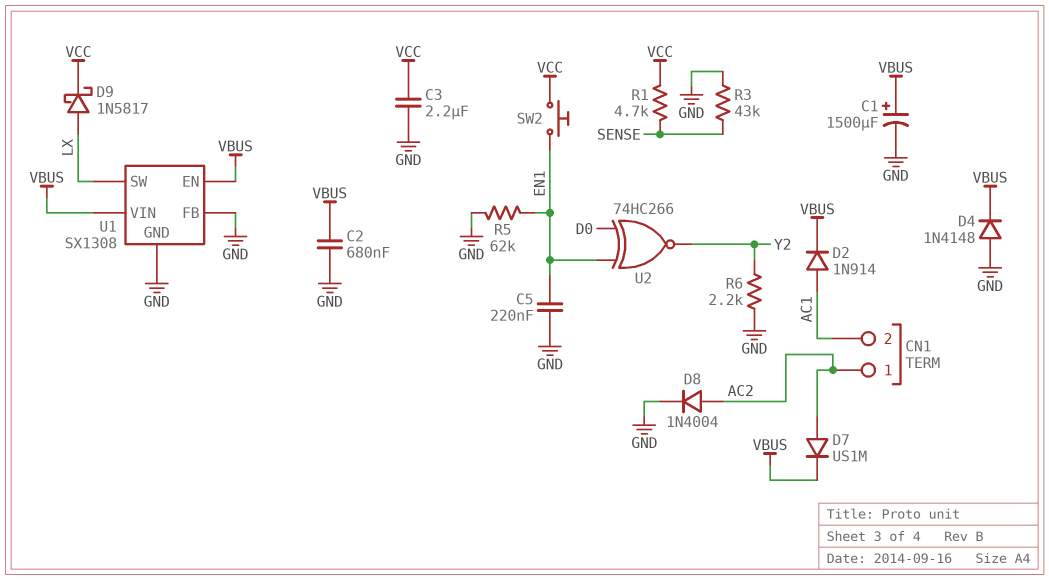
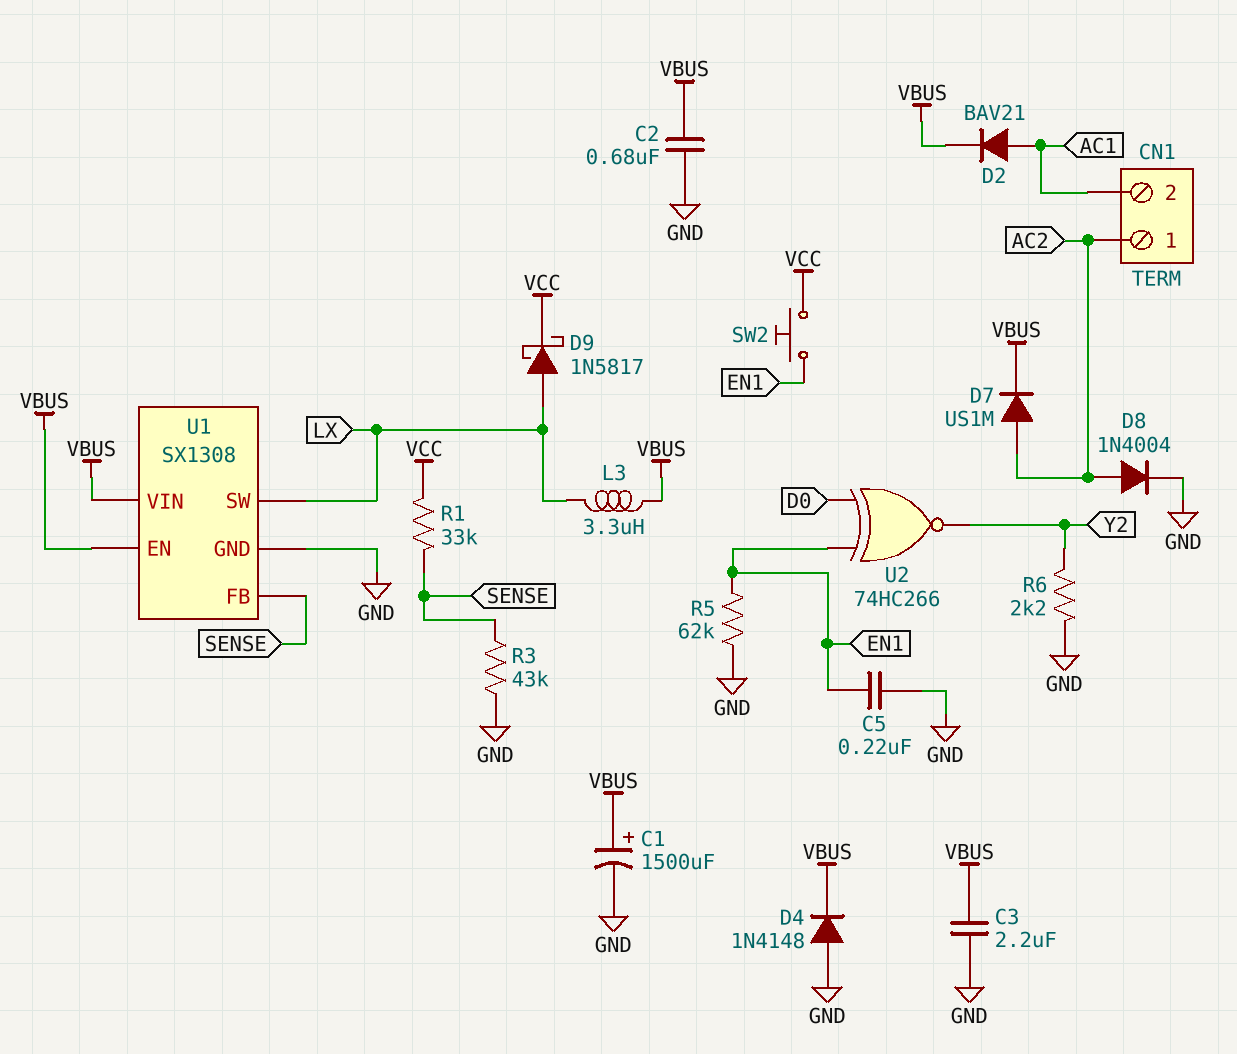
C3: 2.2uF (GND, VCC) -> 2.2uF (GND, VBUS)
D2: diode 1N914 (A AC1, K VBUS) -> diode BAV21 (A AC1, K VBUS)
L3: none -> 3.3uH (LX, VBUS)
R1: 4.7k (SENSE, VCC) -> 33k (SENSE, VCC)
U1 pin FB: GND -> SENSE

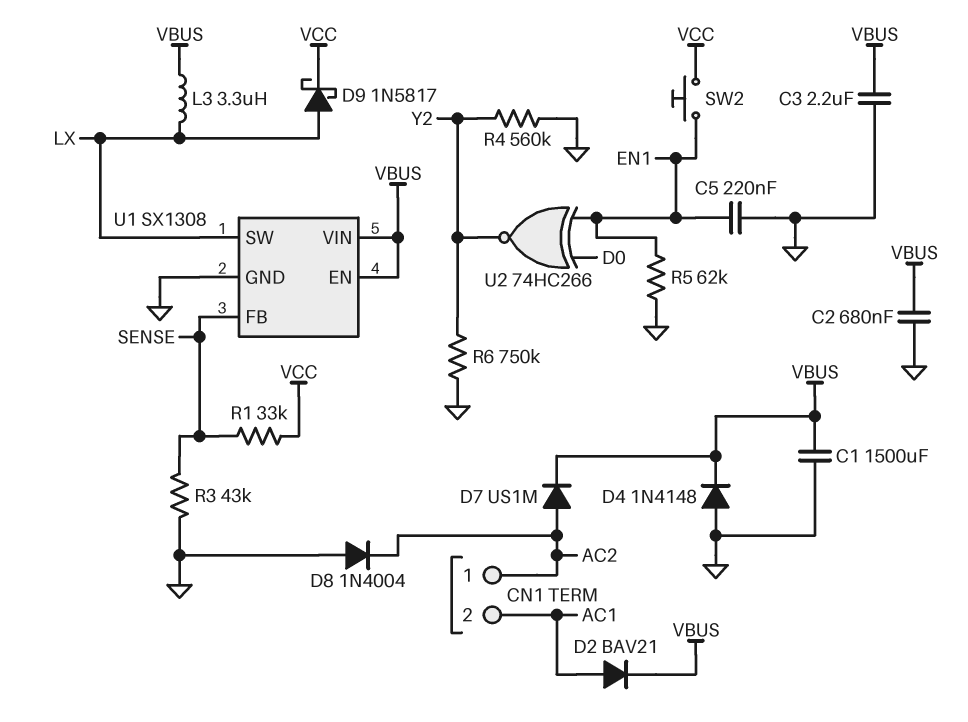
C1: 1500uF (plus VBUS, minus GND) -> 1500uF (GND, VBUS)
D8: diode 1N4004 (A AC2, K GND) -> diode 1N4004 (A GND, K AC2)
R4: none -> 560k (GND, Y2)
R6: 2.2k (GND, Y2) -> 750k (GND, Y2)

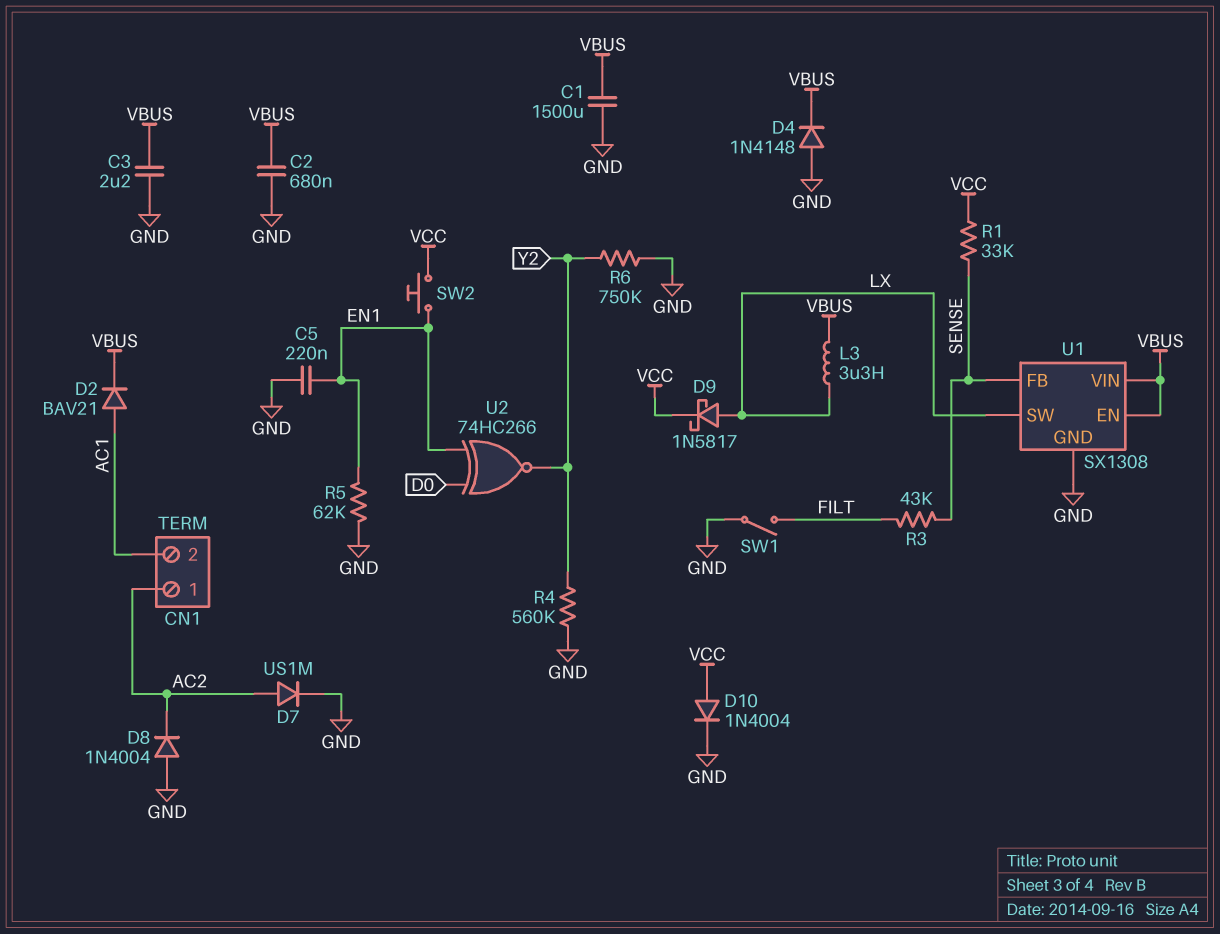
D7: diode US1M (A AC2, K VBUS) -> diode US1M (A AC2, K GND)
D10: none -> diode 1N4004 (A VCC, K GND)
R3: 43k (GND, SENSE) -> 43k (FILT, SENSE)
SW1: none -> switch (FILT, GND)

